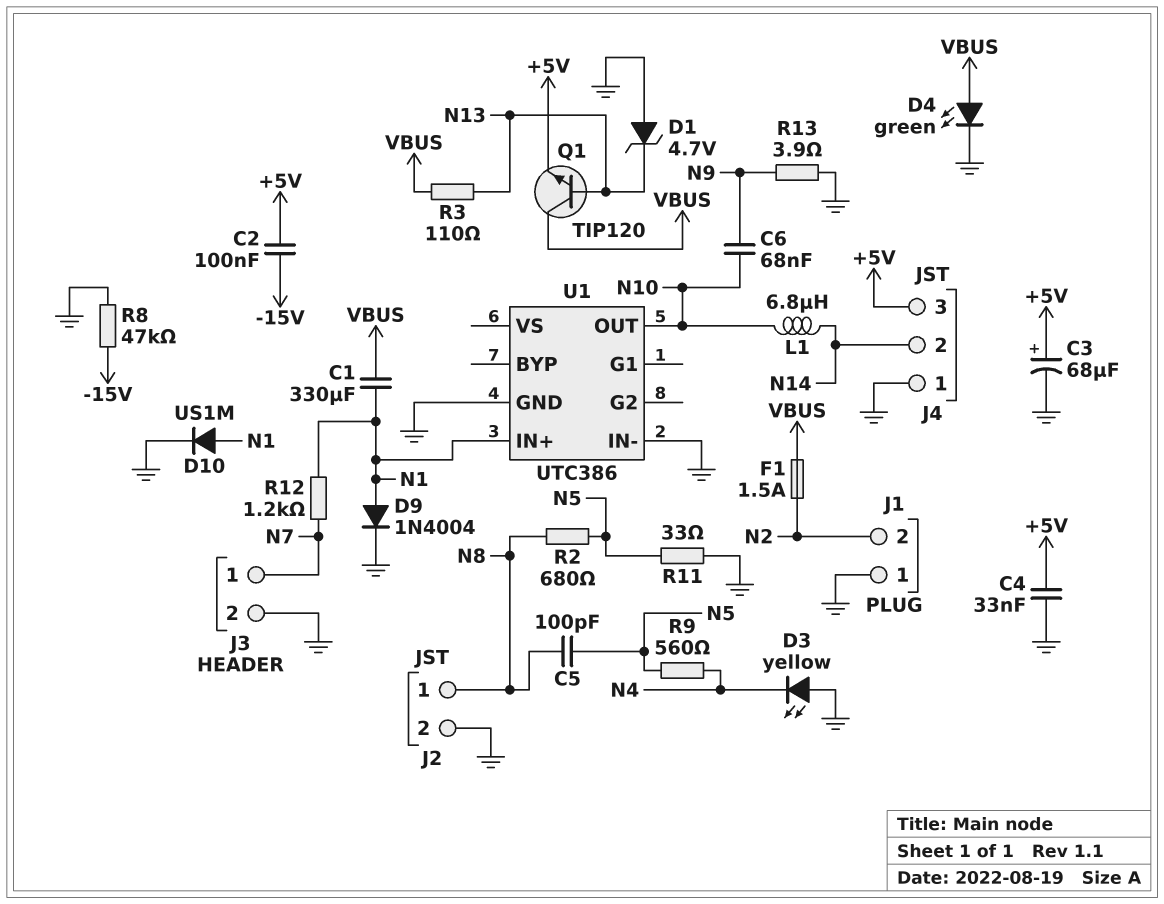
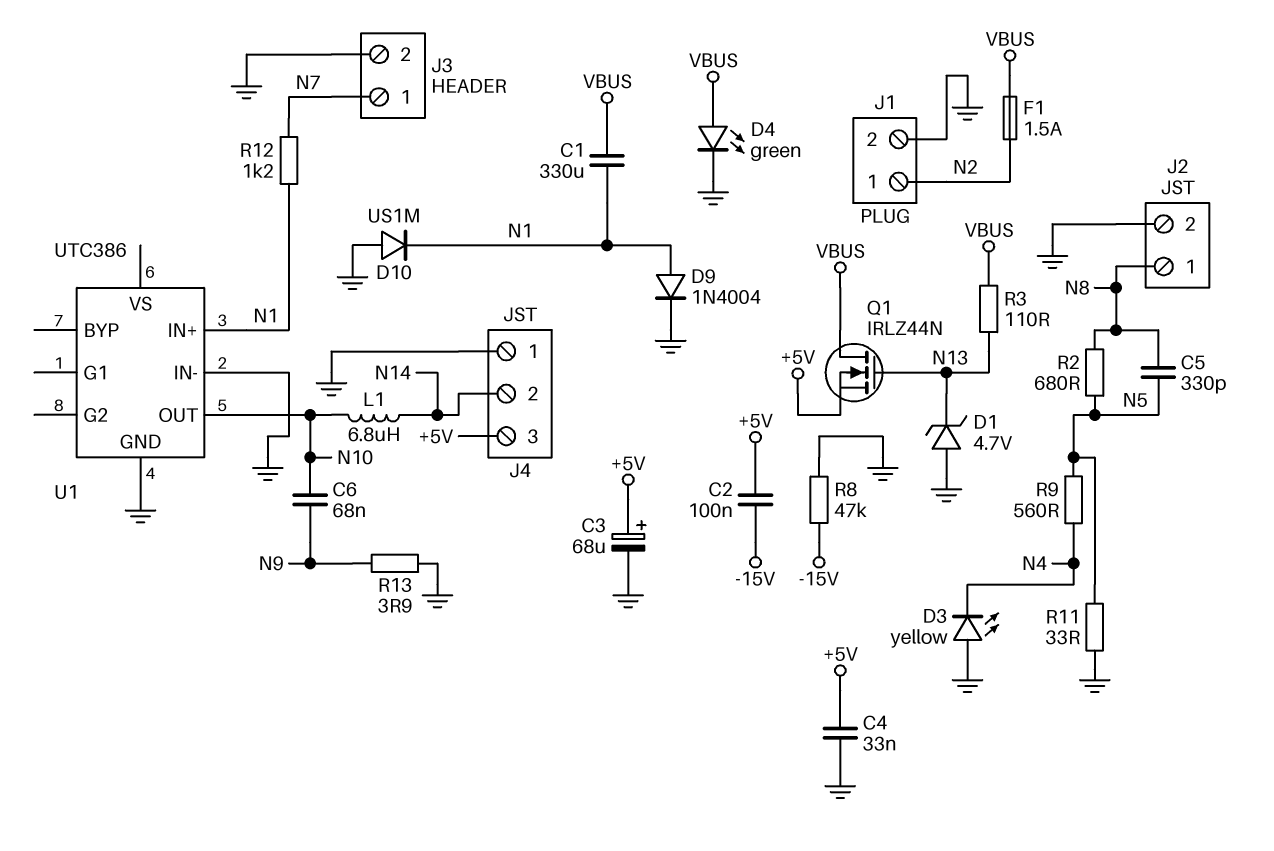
C5: 100pF (N5, N8) -> 330pF (N5, N8)
D10: diode US1M (A N1, K GND) -> diode US1M (A GND, K N1)
J1 pin 1: GND -> N2
J1 pin 2: N2 -> GND
Q1: NPN TIP120 (B N13, C VBUS, E +5V) -> NMOS IRLZ44N (G N13, D VBUS, S +5V)

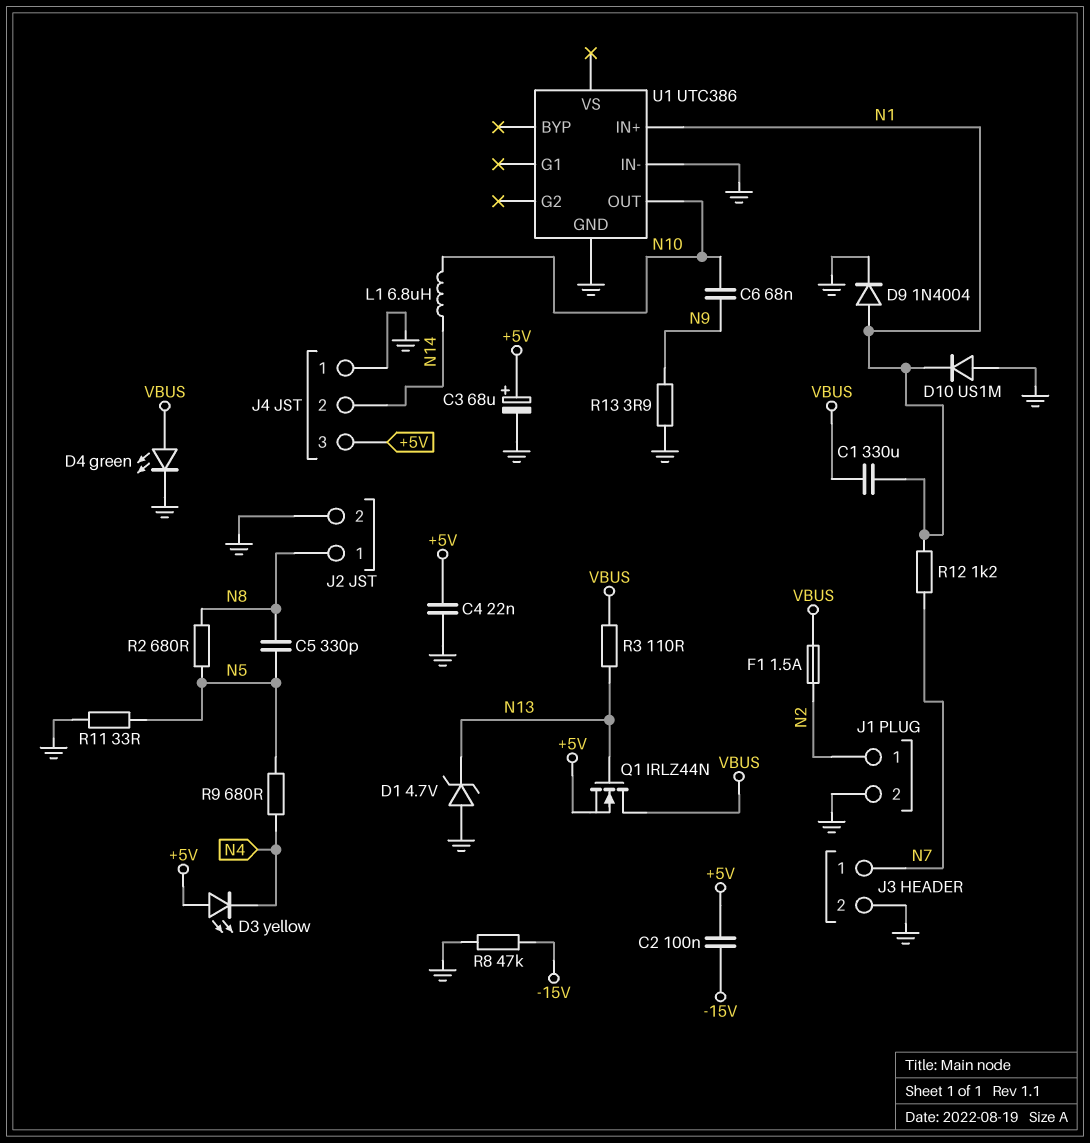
C4: 33nF (+5V, GND) -> 22nF (+5V, GND)
D3: LED yellow (A GND, K N4) -> LED yellow (A +5V, K N4)
R9: 560 (N4, N5) -> 680 (N4, N5)

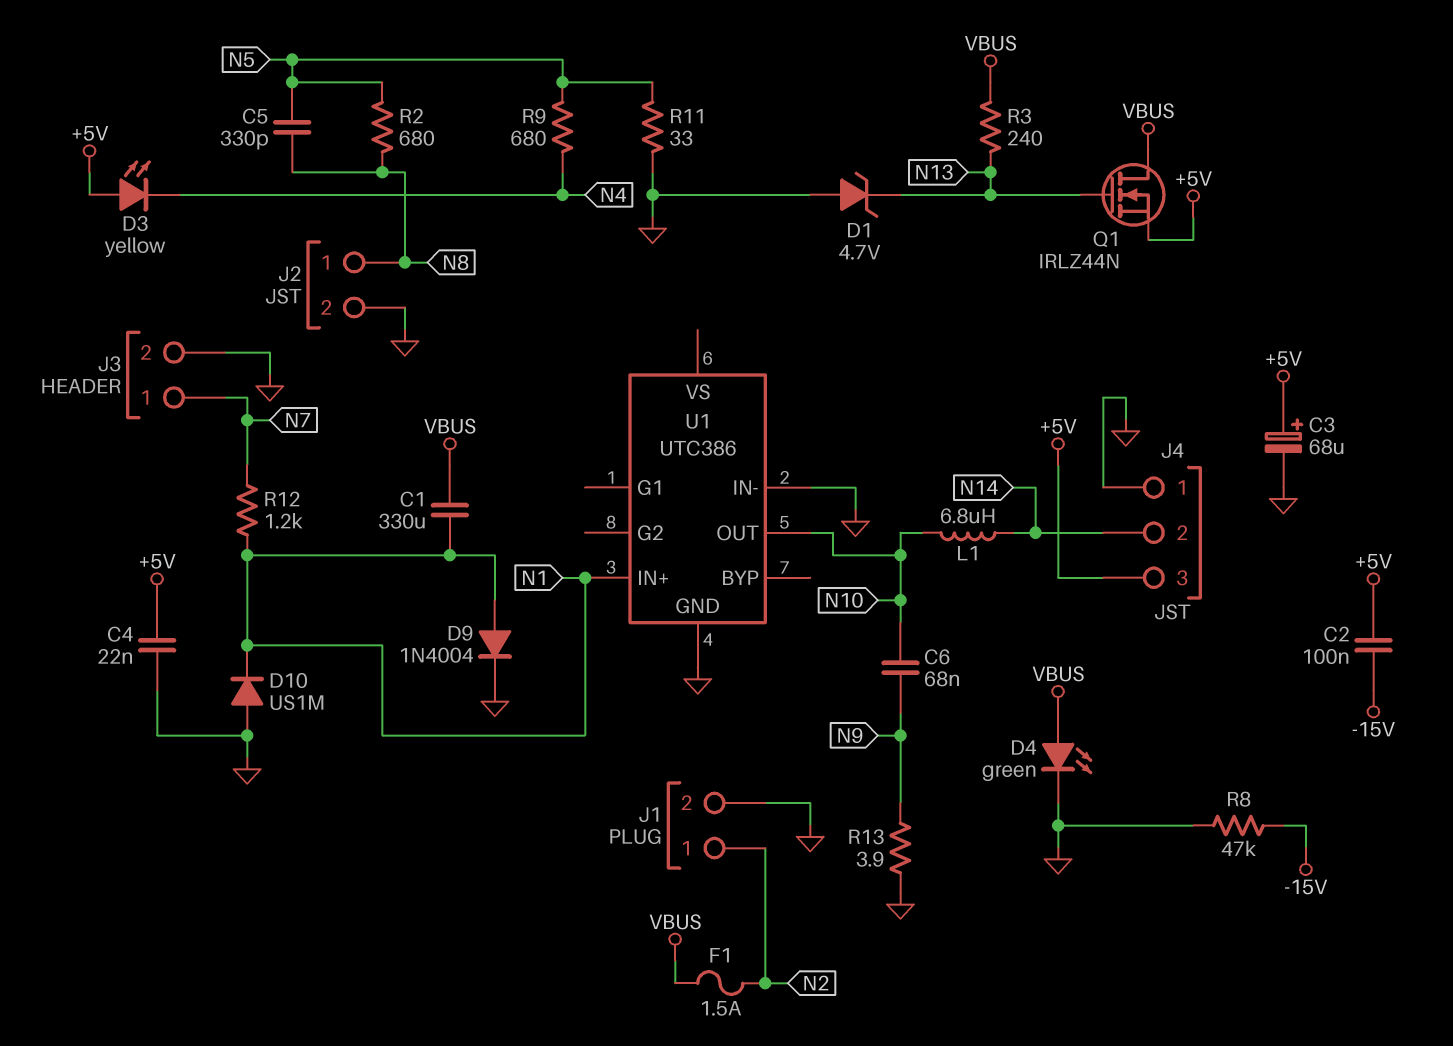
R3: 110 (N13, VBUS) -> 240 (N13, VBUS)

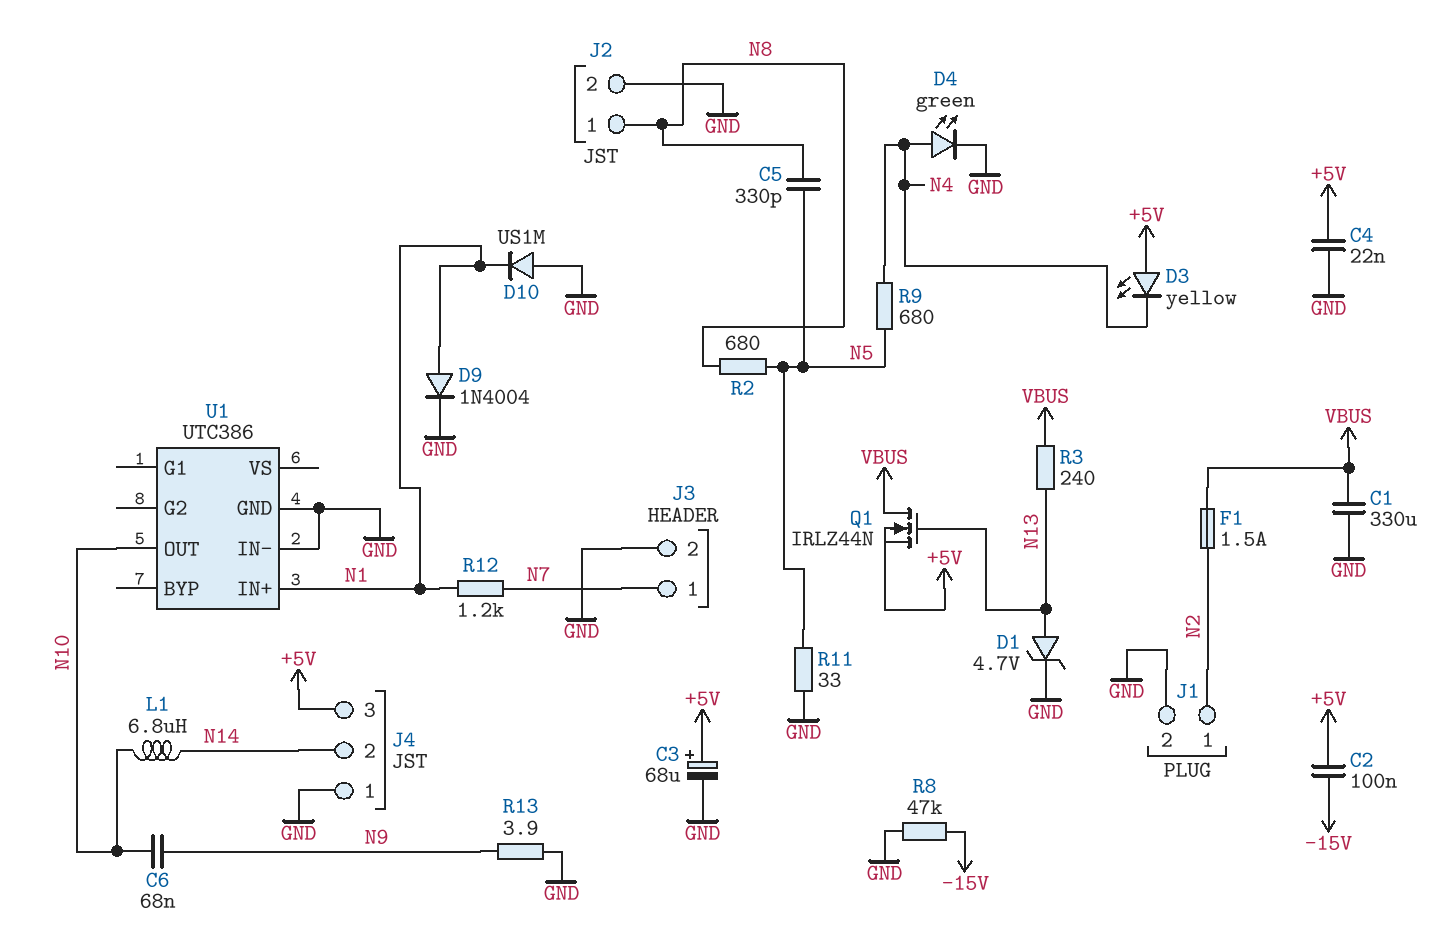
C1: 330uF (N1, VBUS) -> 330uF (GND, VBUS)
D1: zener 4.7V (A GND, K N13) -> zener 4.7V (A N13, K GND)
D4: LED green (A VBUS, K GND) -> LED green (A N4, K GND)

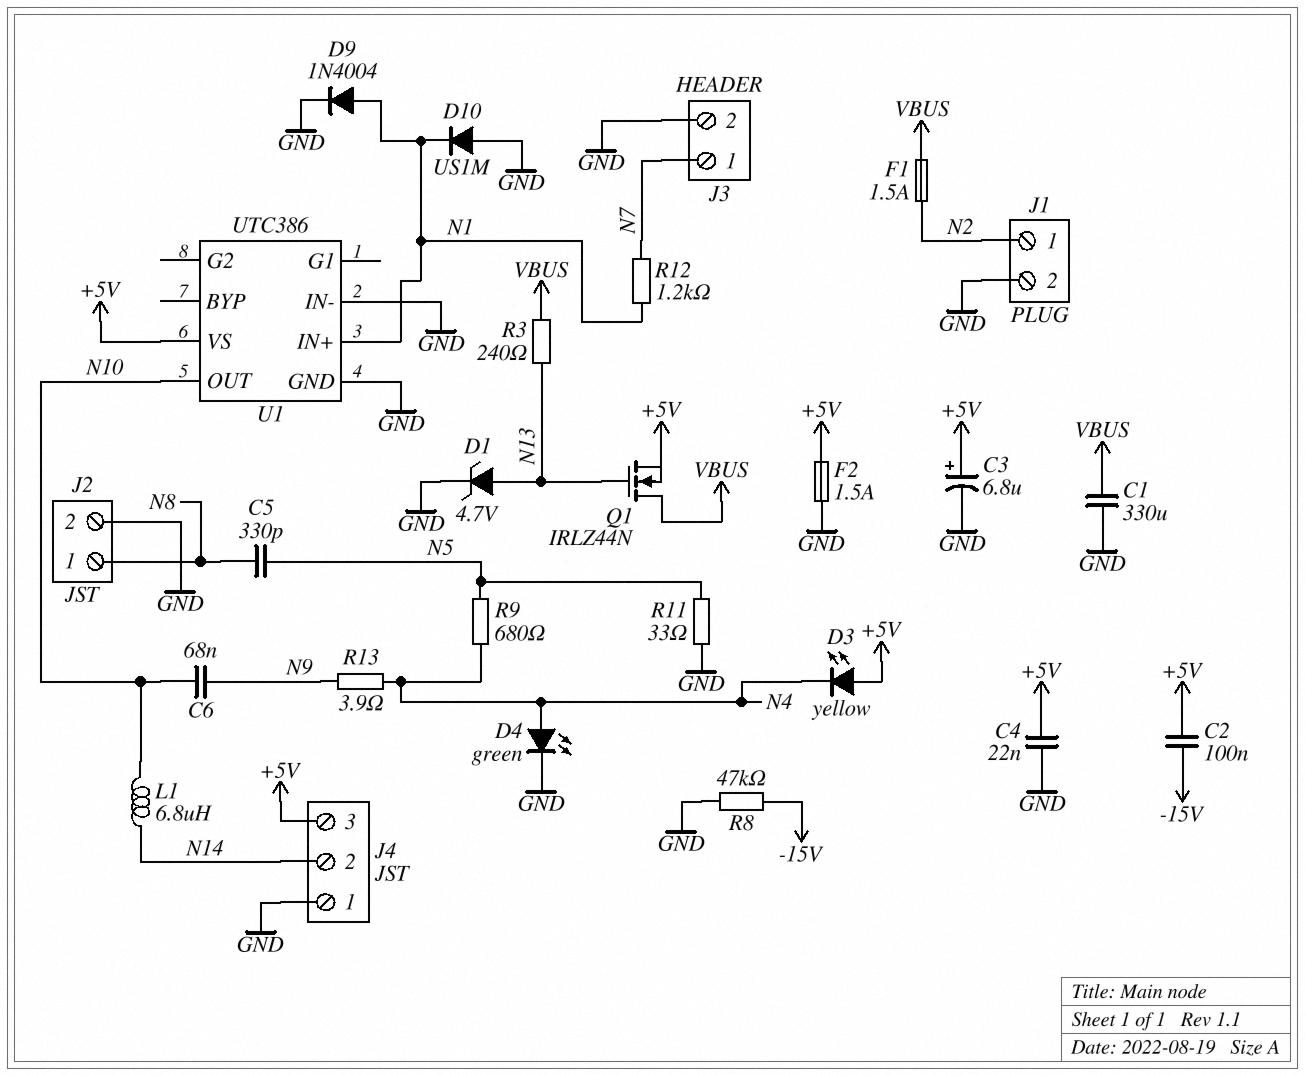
C3: 68uF (plus +5V, minus GND) -> 6.8uF (plus +5V, minus GND)
F2: none -> 1.5A (+5V, GND)
R2: 680 (N5, N8) -> none
R13: 3.9 (GND, N9) -> 3.9 (N4, N9)
U1 pin VS: none -> +5V

